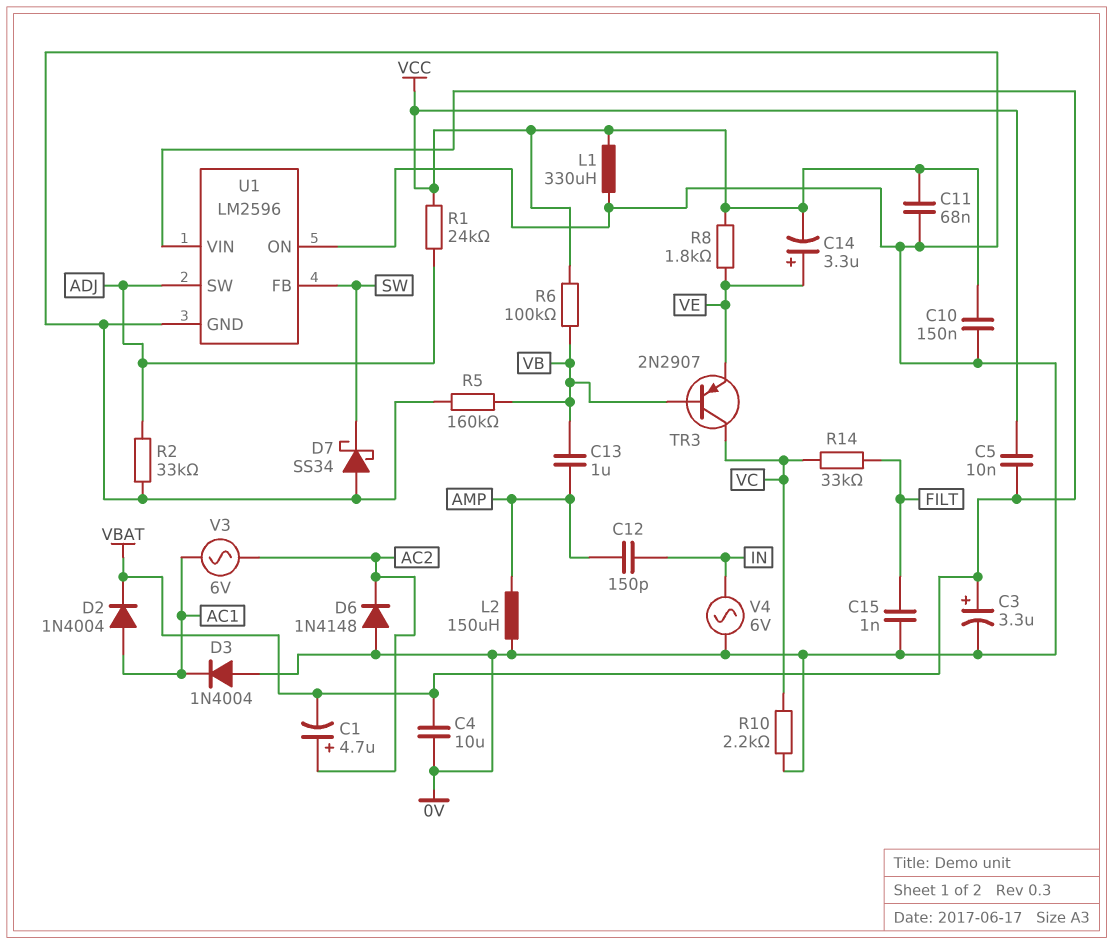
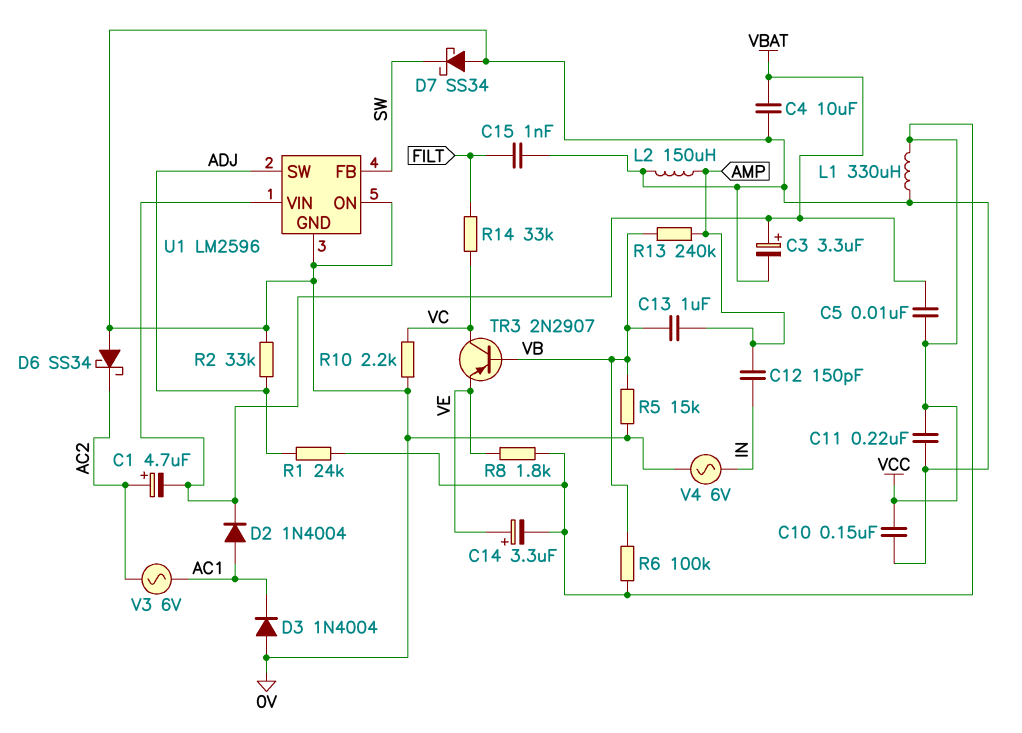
C11: 68nF (0V, VCC) -> 220nF (0V, VCC)
D6: diode 1N4148 (A 0V, K AC2) -> schottky SS34 (A 0V, K AC2)
R5: 160k (0V, VB) -> 15k (0V, VB)
R13: none -> 240k (AMP, VB)

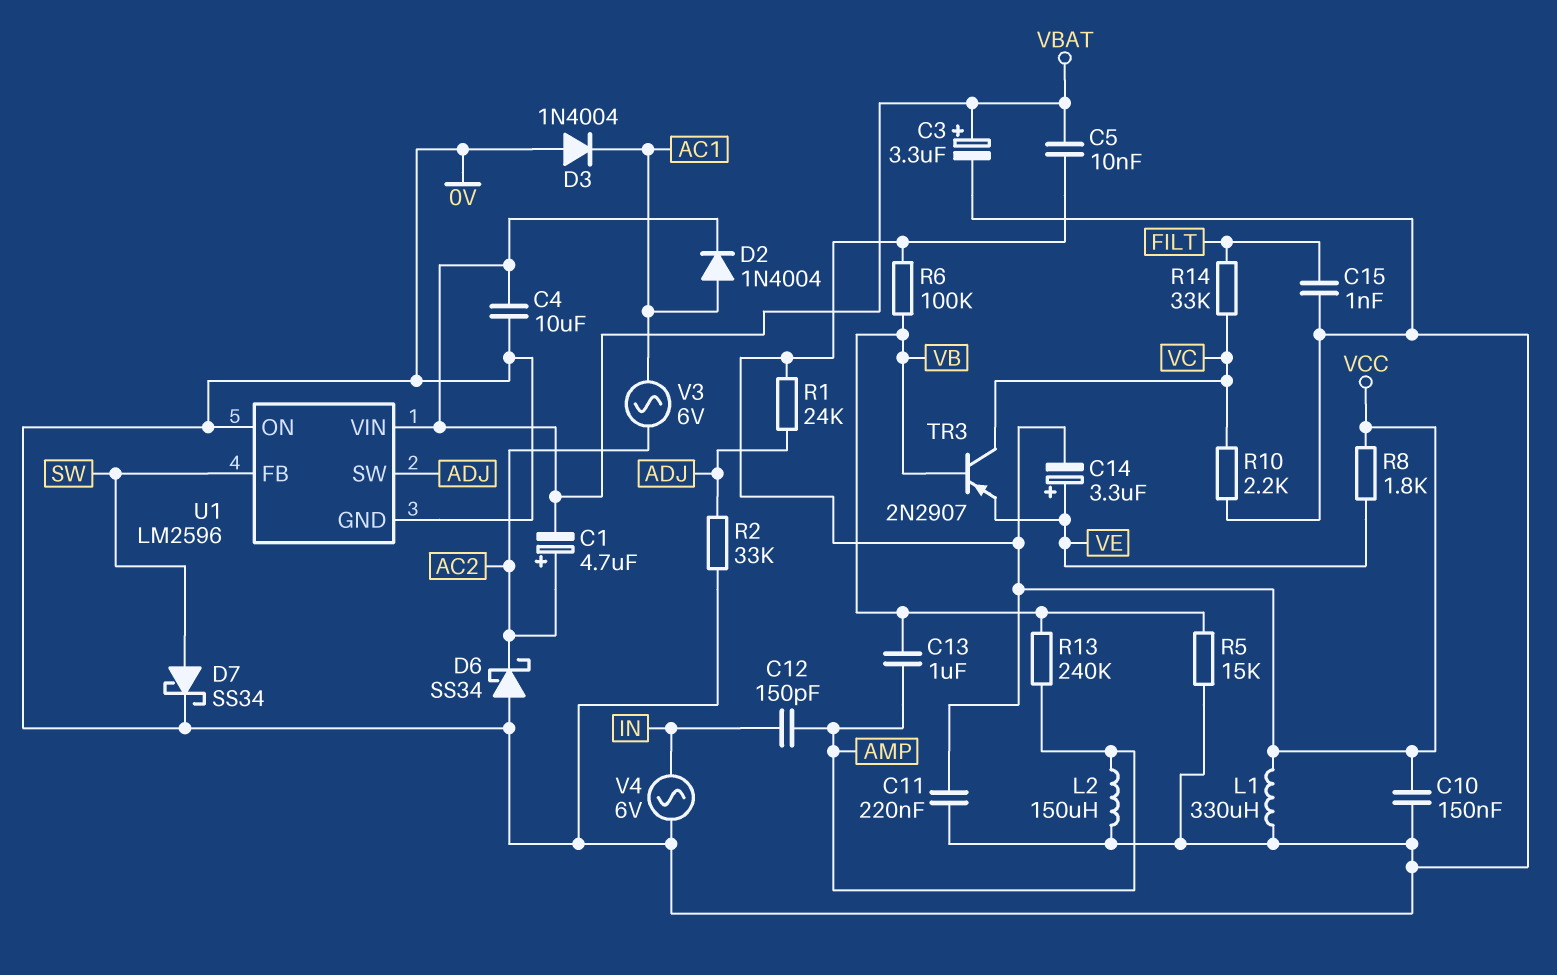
D7: schottky SS34 (A 0V, K SW) -> schottky SS34 (A SW, K 0V)

